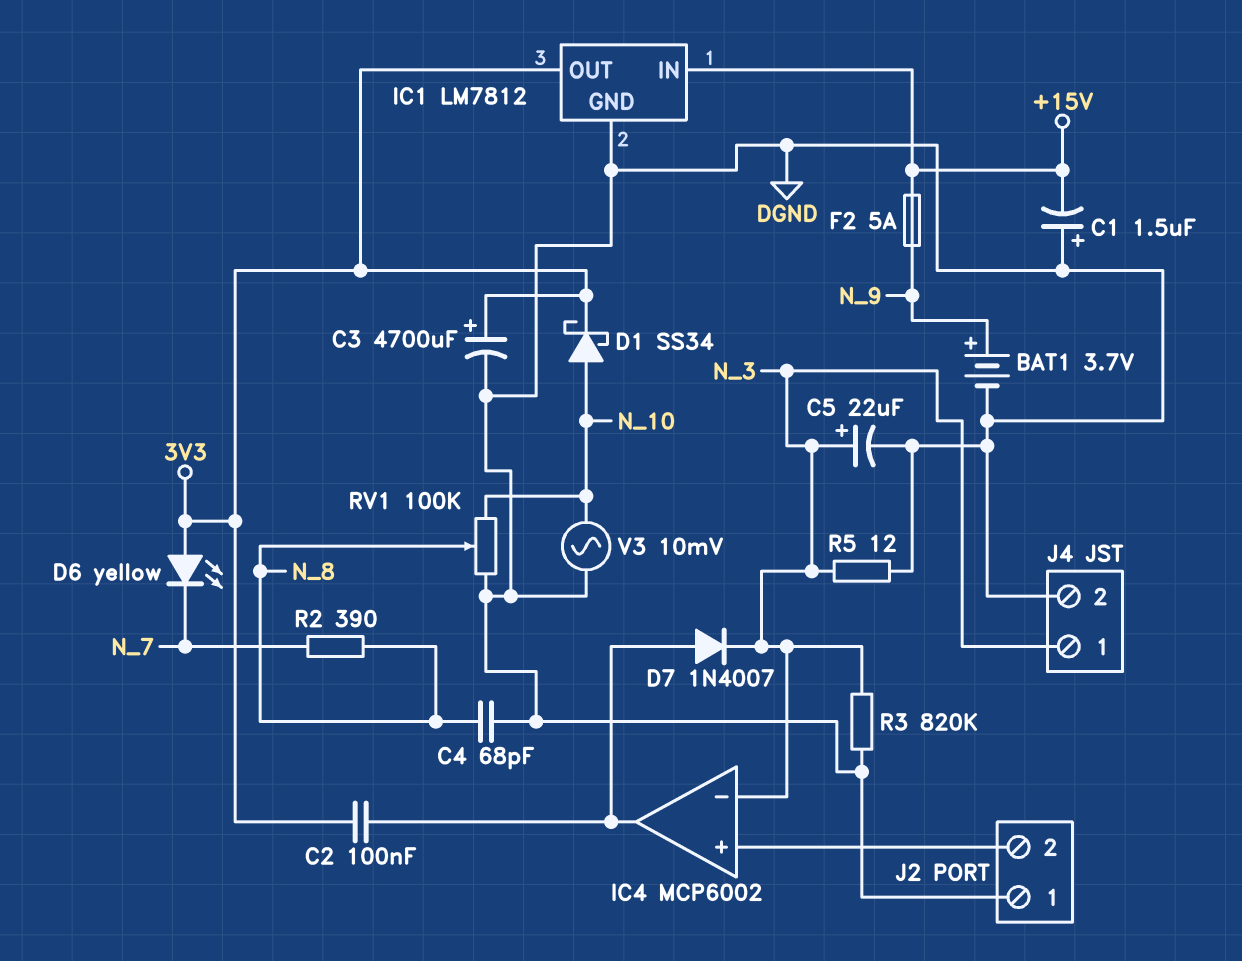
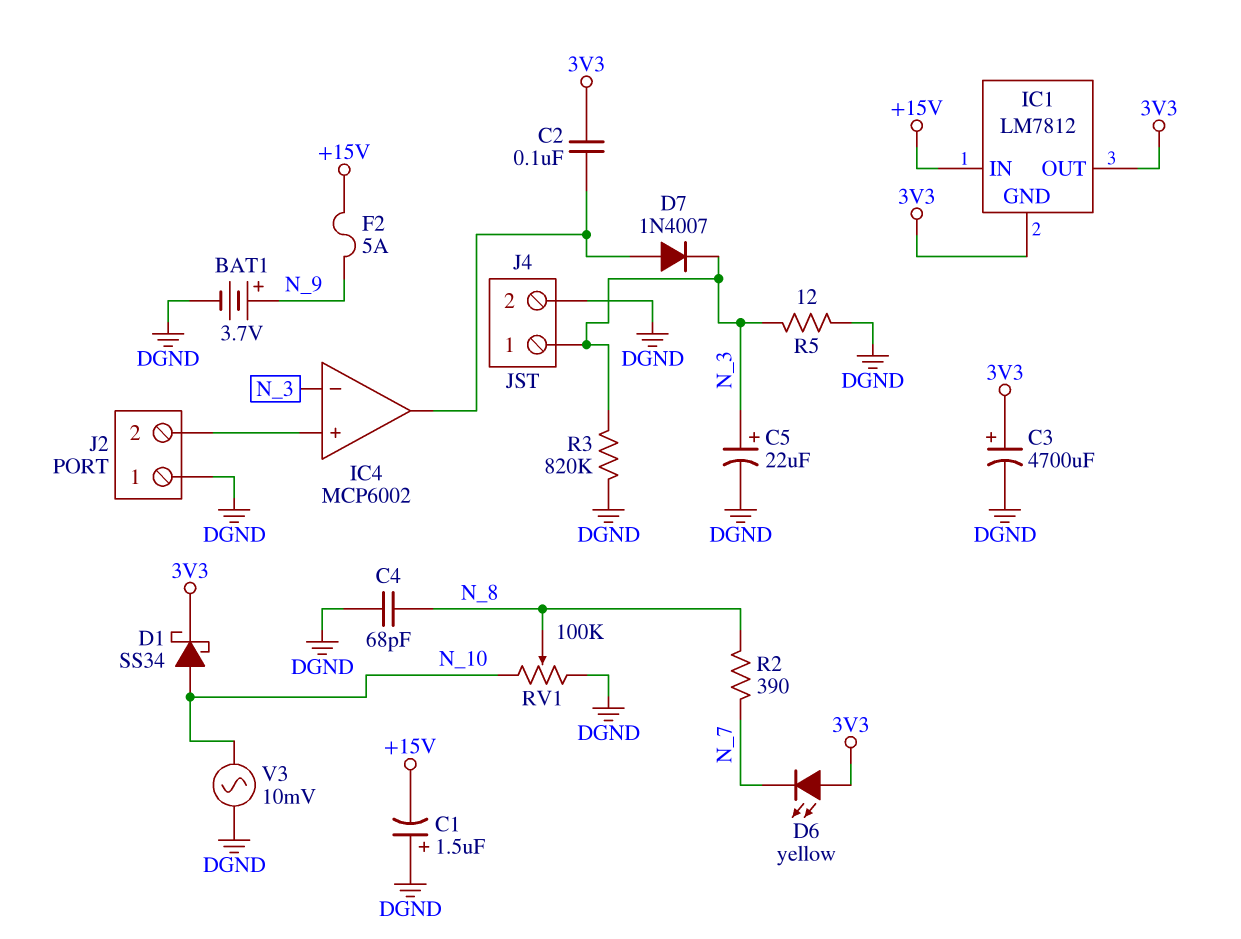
IC1 pin GND: DGND -> 3V3

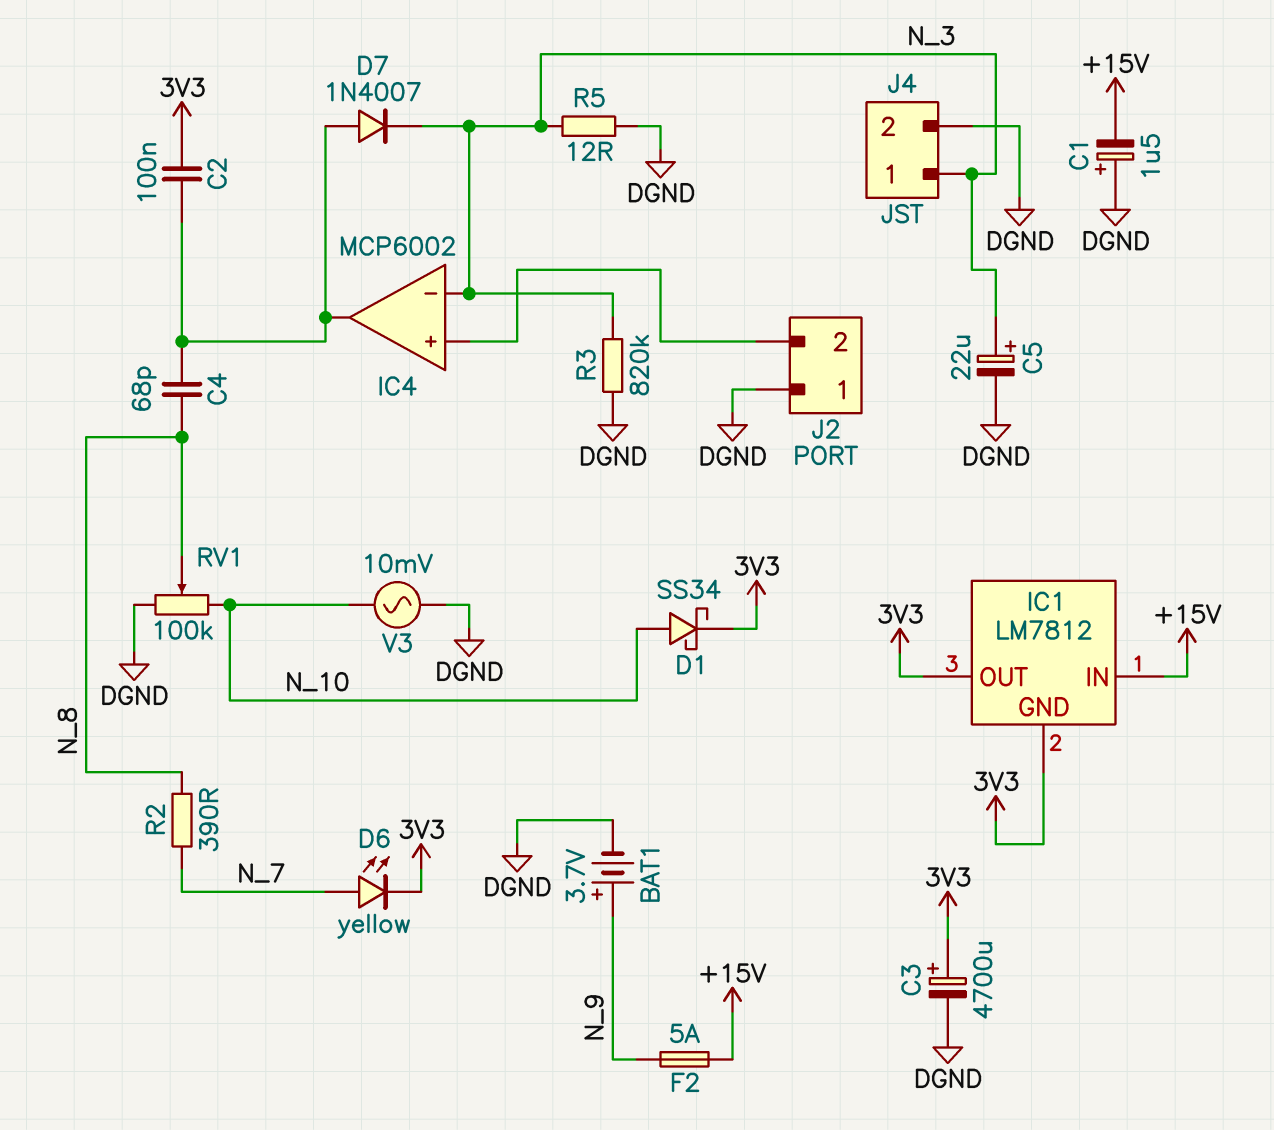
C4: 68pF (DGND, N_8) -> 68pF (IC4/out, N_8)
D6: LED yellow (A 3V3, K N_7) -> LED yellow (A N_7, K 3V3)

